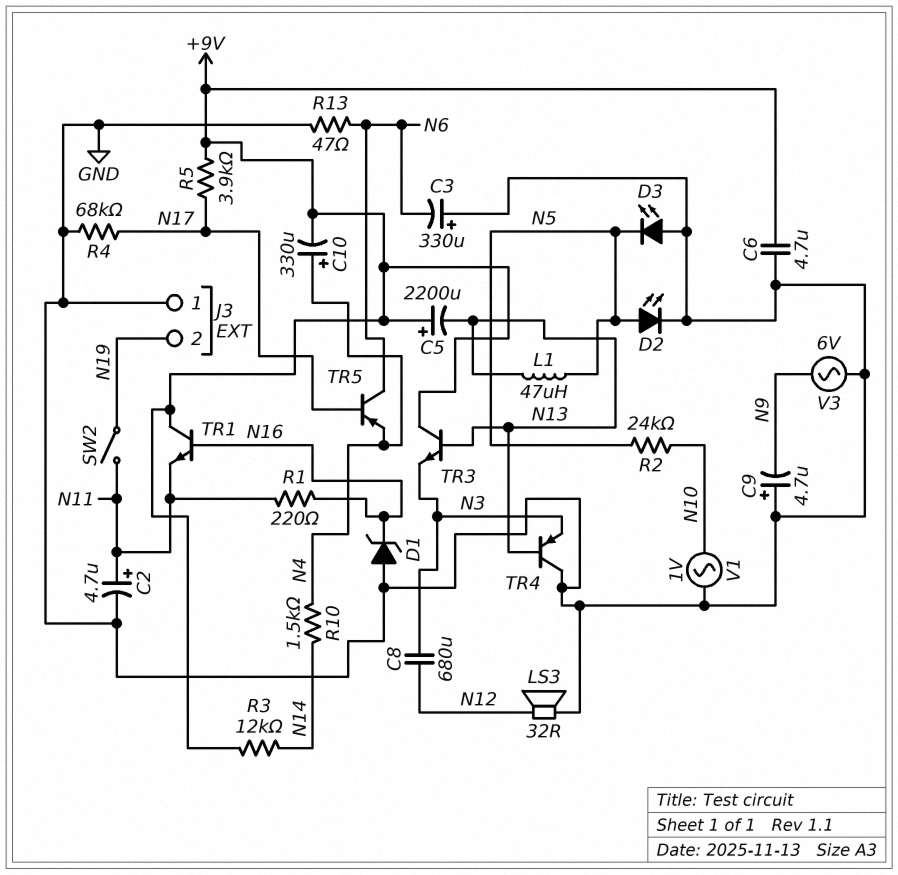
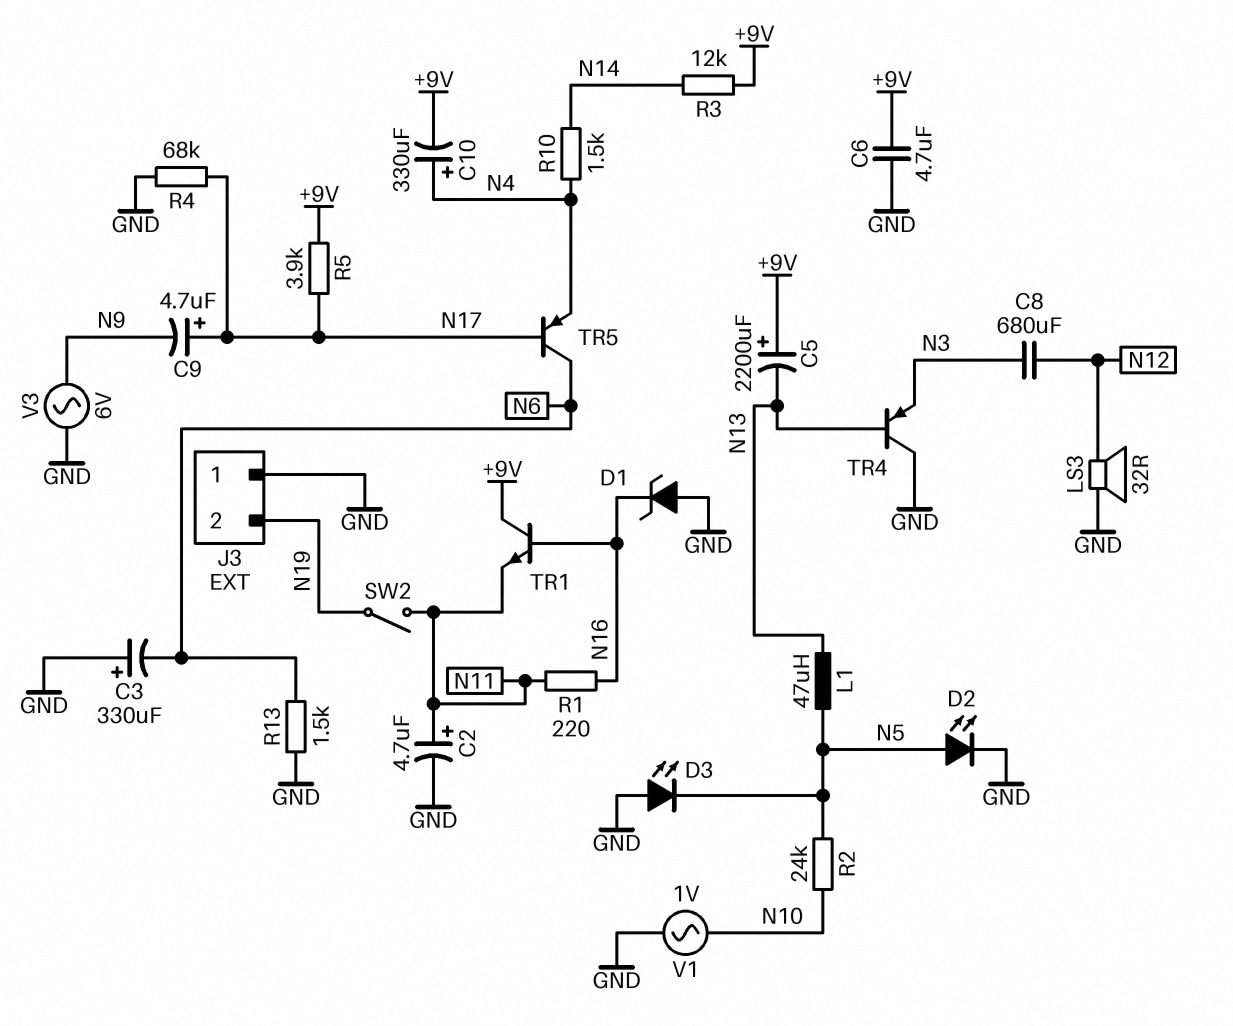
C9: 4.7uF (plus GND, minus N9) -> 4.7uF (plus N17, minus N9)
R13: 47 (GND, N6) -> 1.5k (GND, N6)
TR3: NPN (B N13, C +9V, E N3) -> none

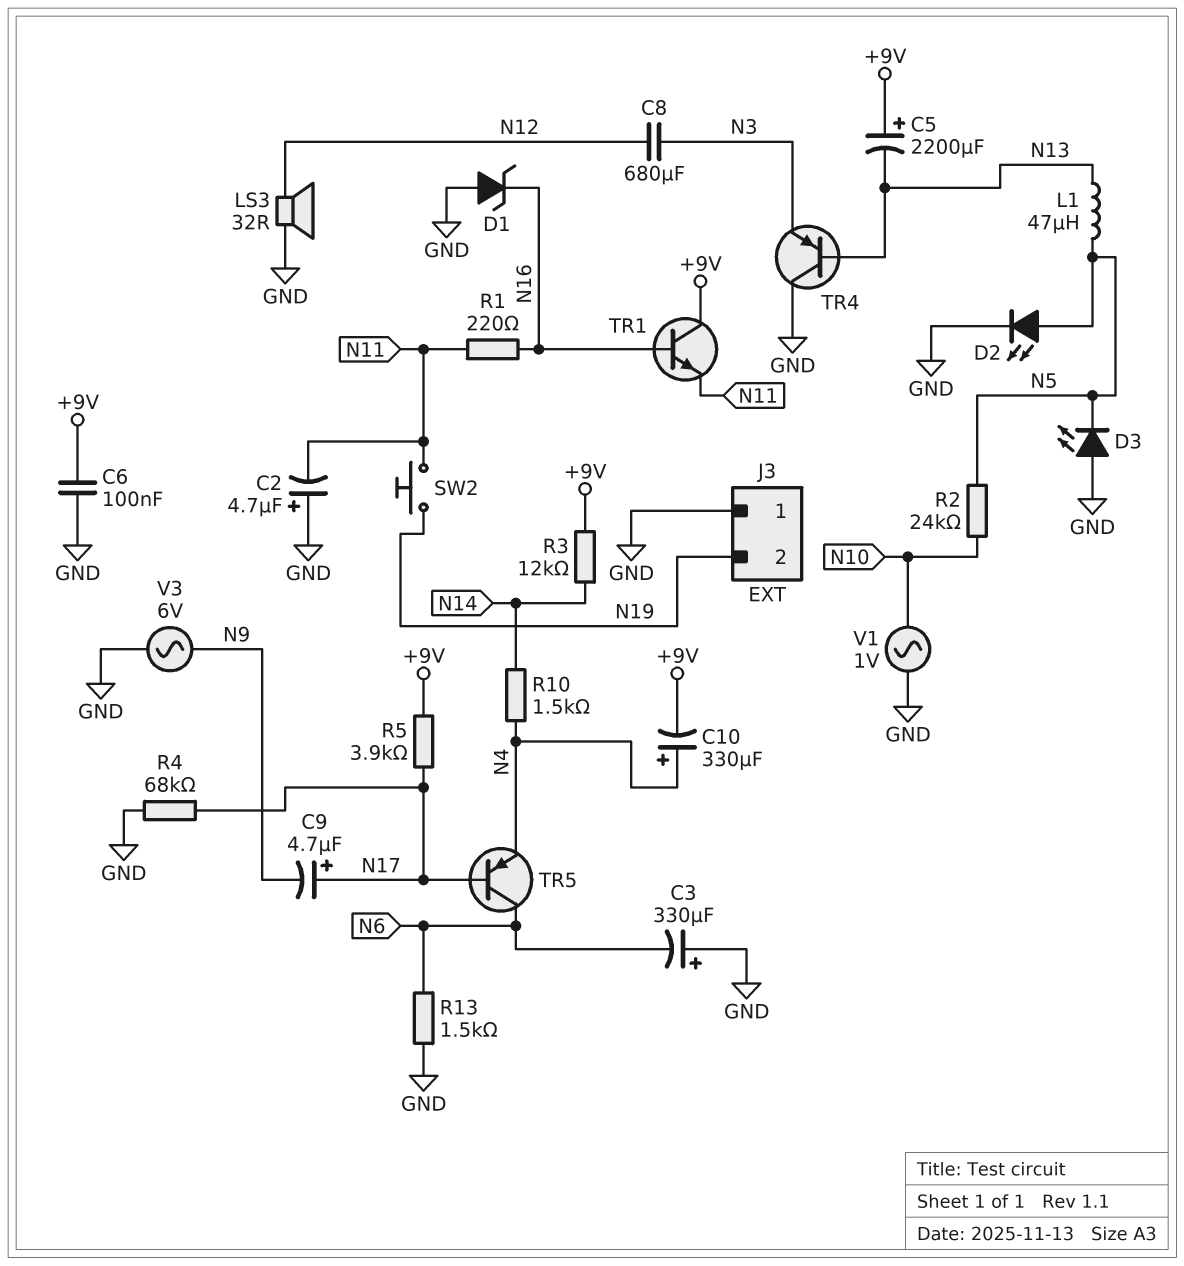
C2: 4.7uF (plus N11, minus GND) -> 4.7uF (plus GND, minus N11)
C6: 4.7uF (+9V, GND) -> 100nF (+9V, GND)
SW2: switch (N11, N19) -> button (N11, N19)

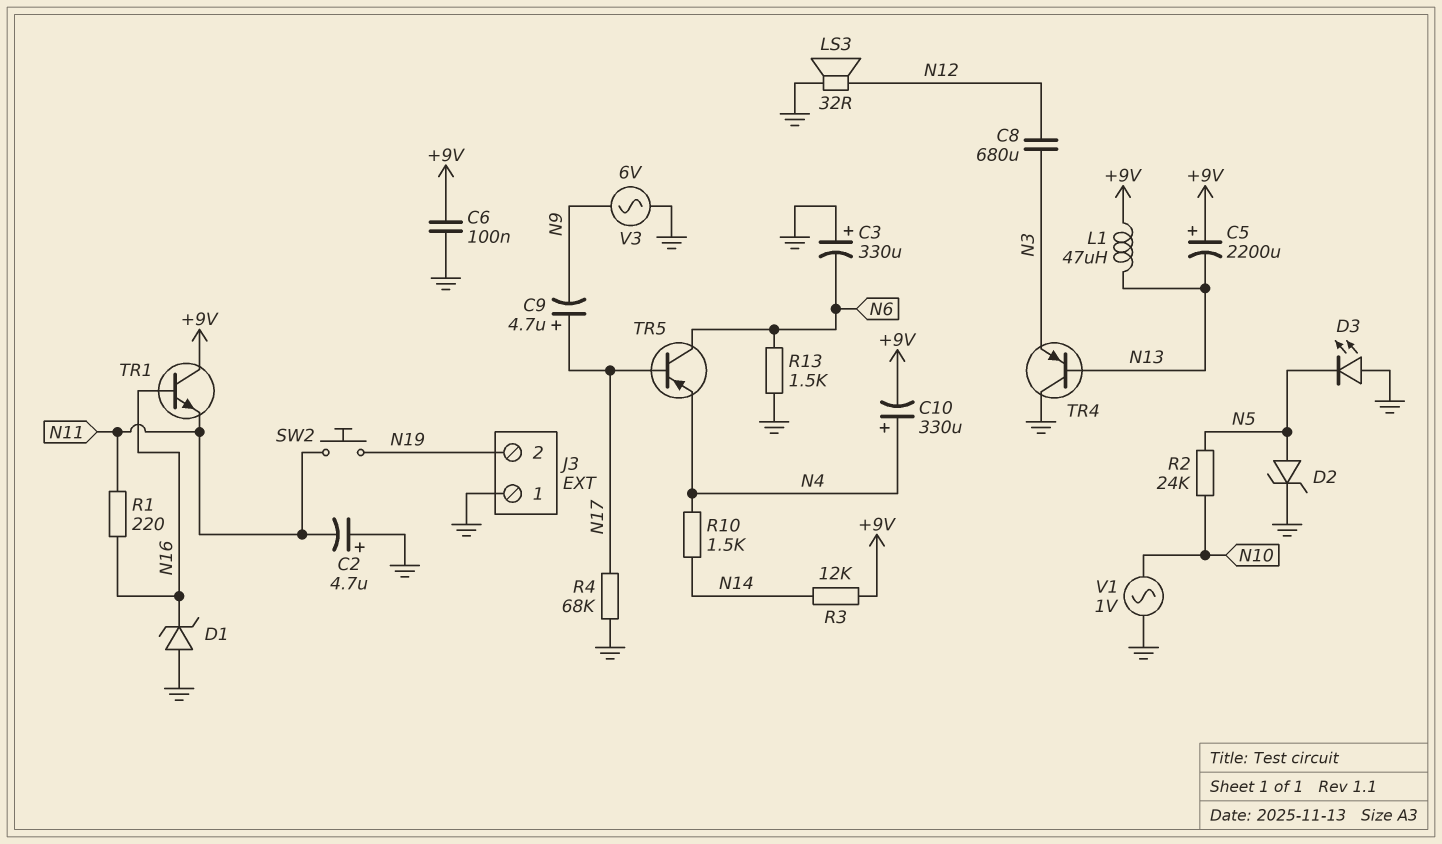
D2: LED (A N5, K GND) -> zener (A N5, K GND)
L1: 47uH (N5, N13) -> 47uH (+9V, N13)
R5: 3.9k (+9V, N17) -> none

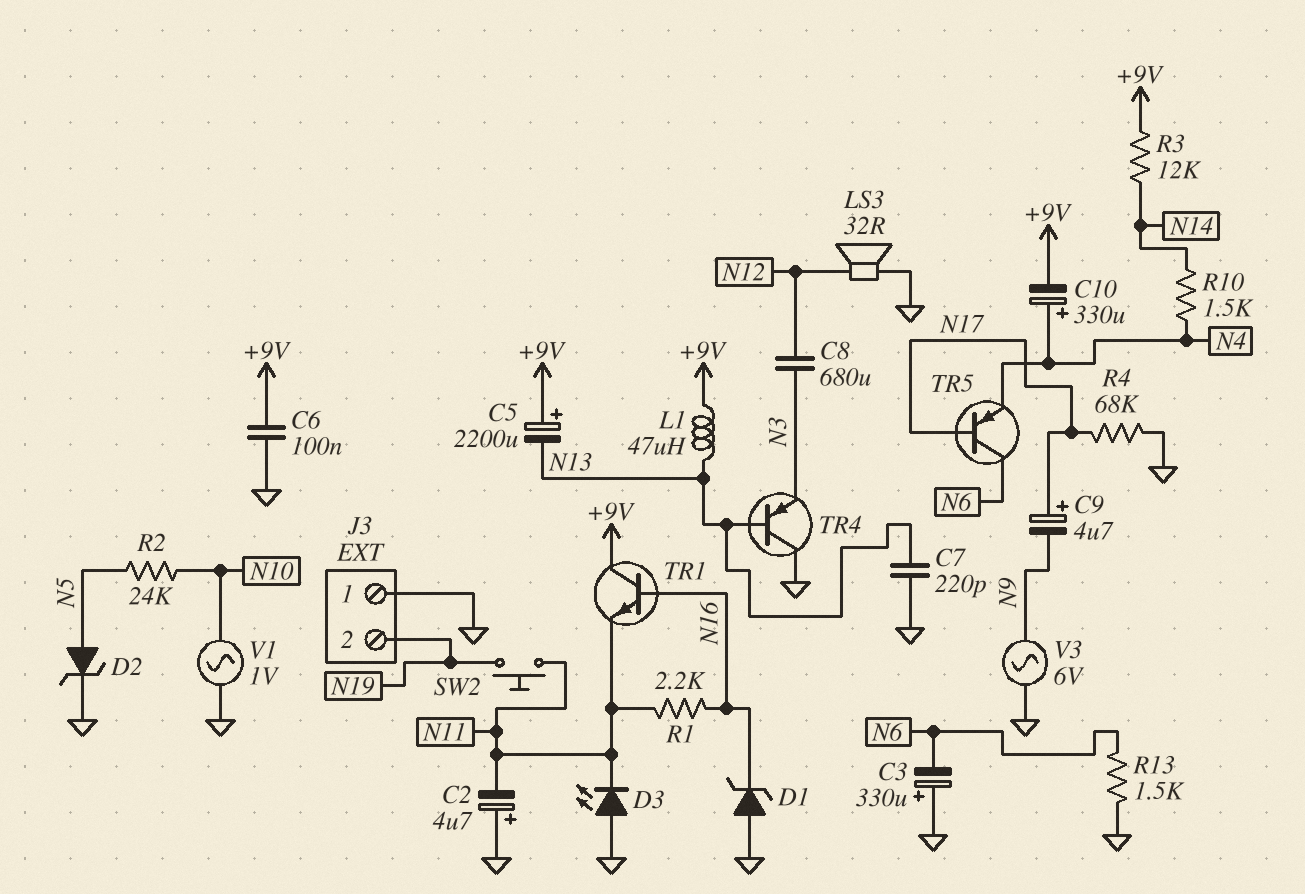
C7: none -> 220pF (GND, N13)
D3: LED (A GND, K N5) -> LED (A GND, K N11)
R1: 220 (N11, N16) -> 2.2k (N11, N16)

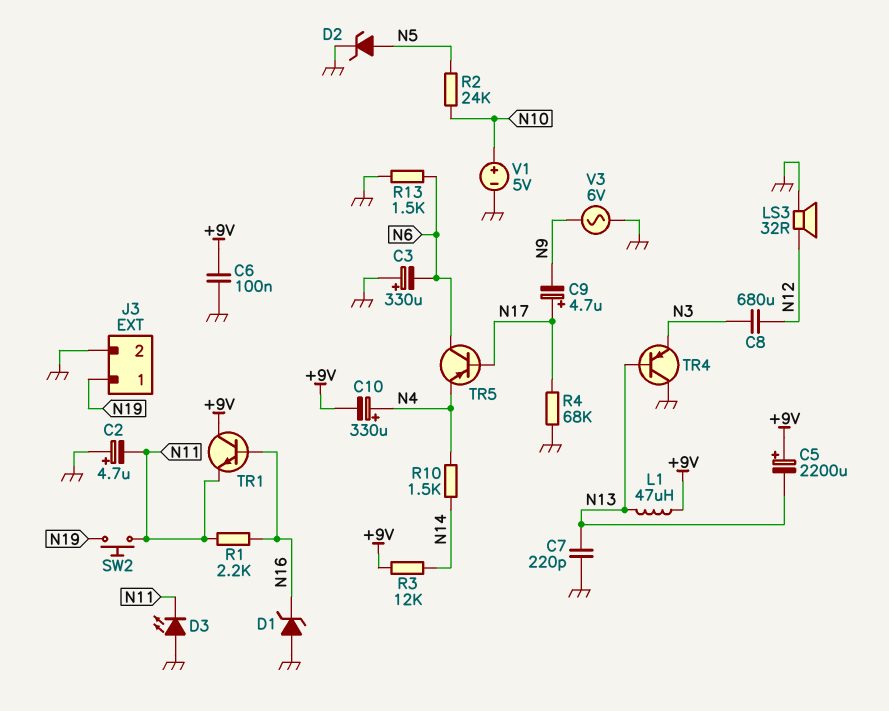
J3 pin 1: GND -> N19
J3 pin 2: N19 -> GND
V1: AC 1V (GND, N10) -> 5V (plus N10, minus GND)

